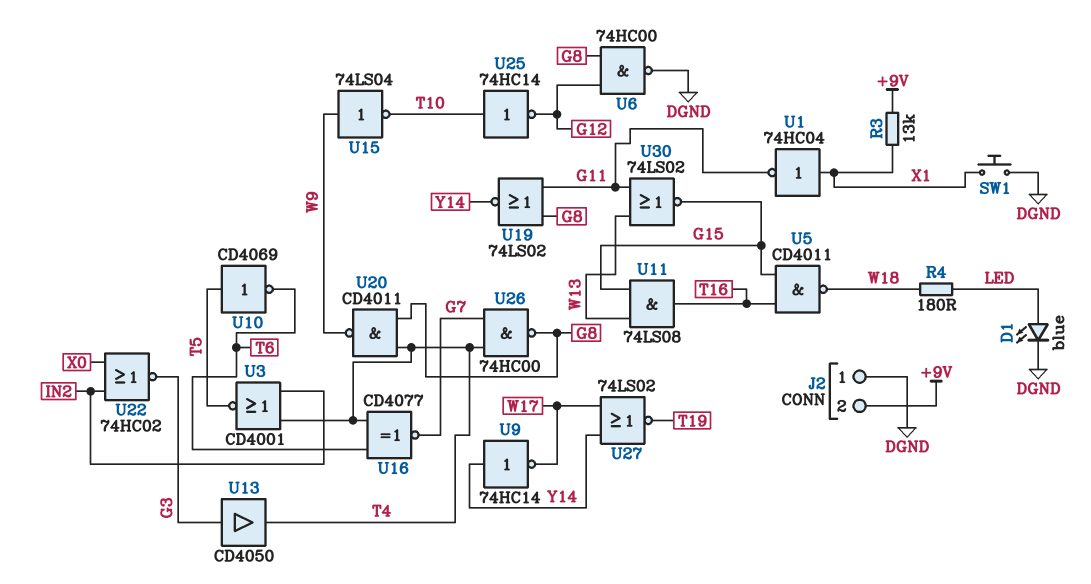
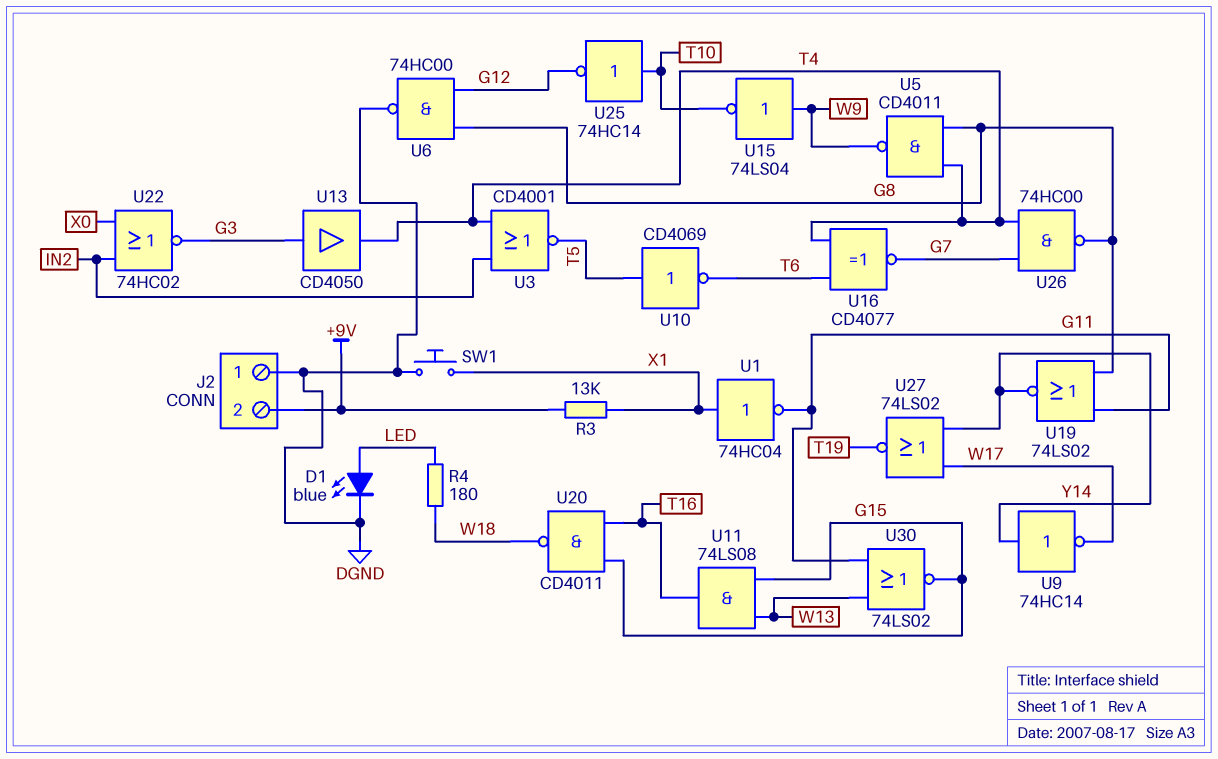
U5: NAND CD4011 (in G15, in T16, out W18) -> NAND CD4011 (in G8, in T4, out W9)
U20: NAND CD4011 (in G8, in T4, out W9) -> NAND CD4011 (in G15, in T16, out W18)

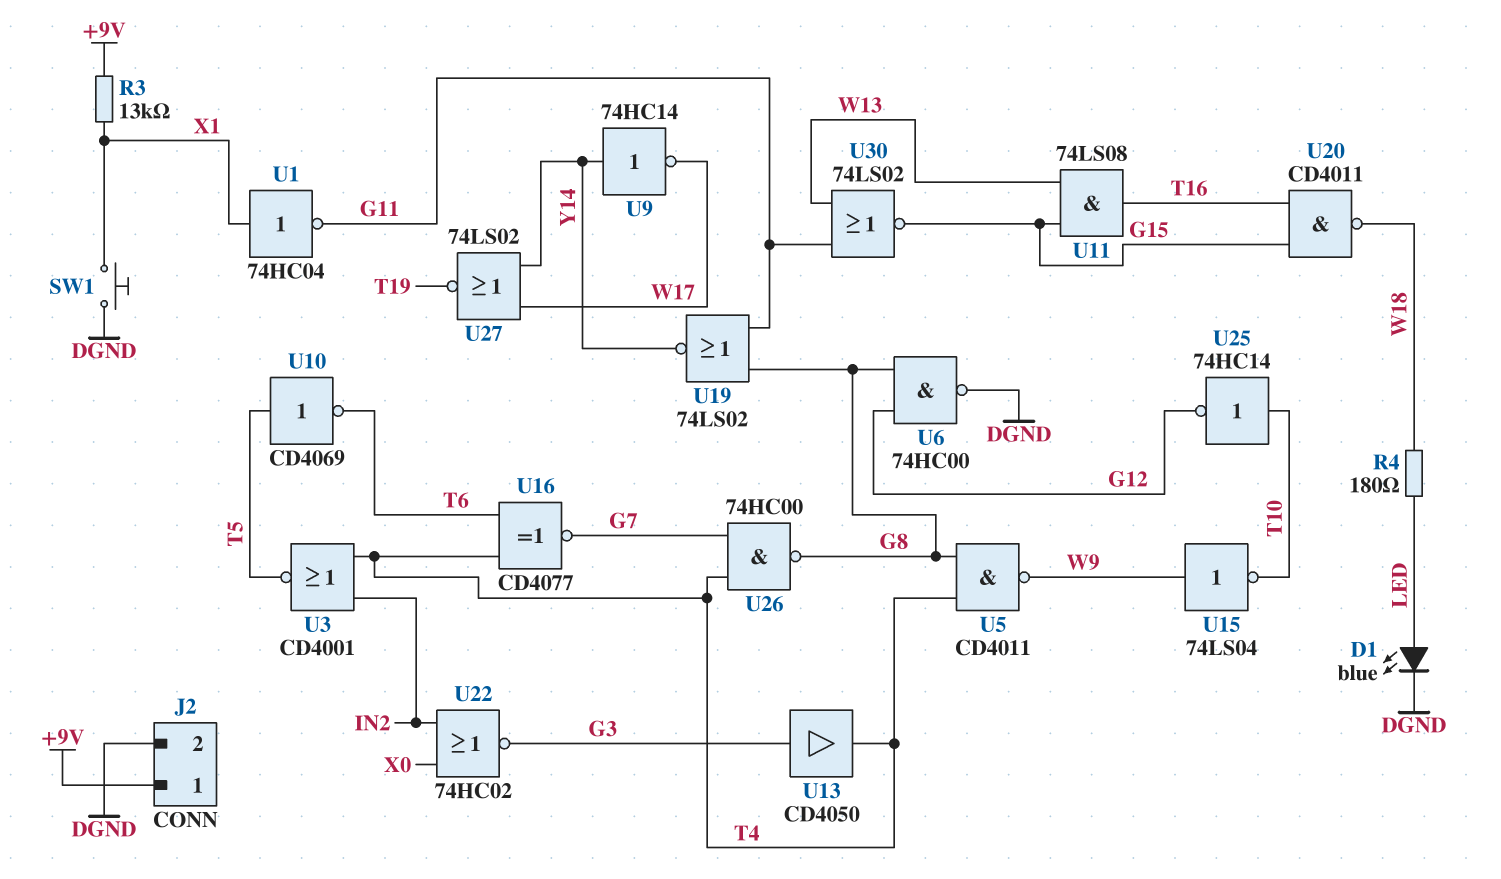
J2 pin 1: DGND -> +9V
J2 pin 2: +9V -> DGND

